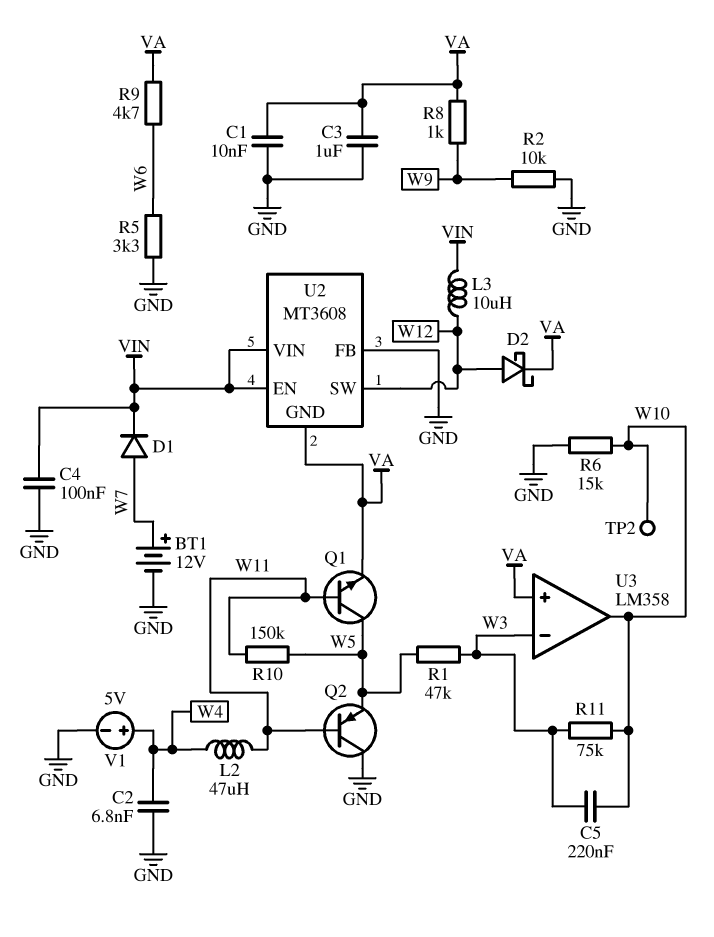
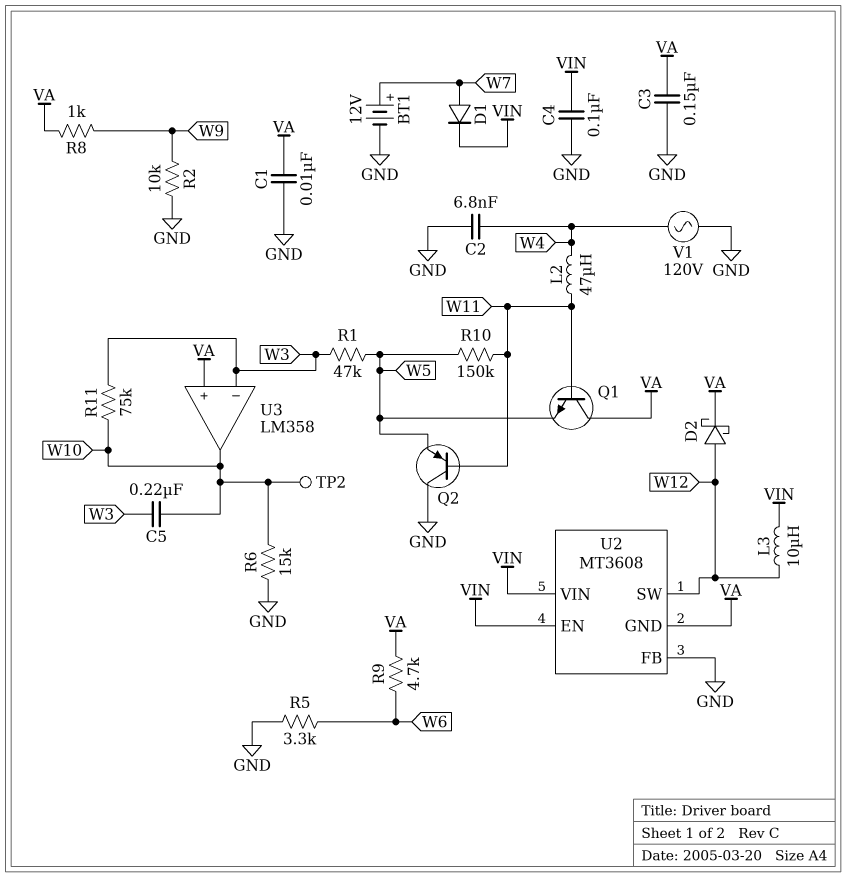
C3: 1uF (GND, VA) -> 150nF (GND, VA)
Q1: NPN (B W11, C W5, E VA) -> NPN (B W11, C VA, E W5)
V1: 5V (plus W4, minus GND) -> AC 120V (GND, W4)

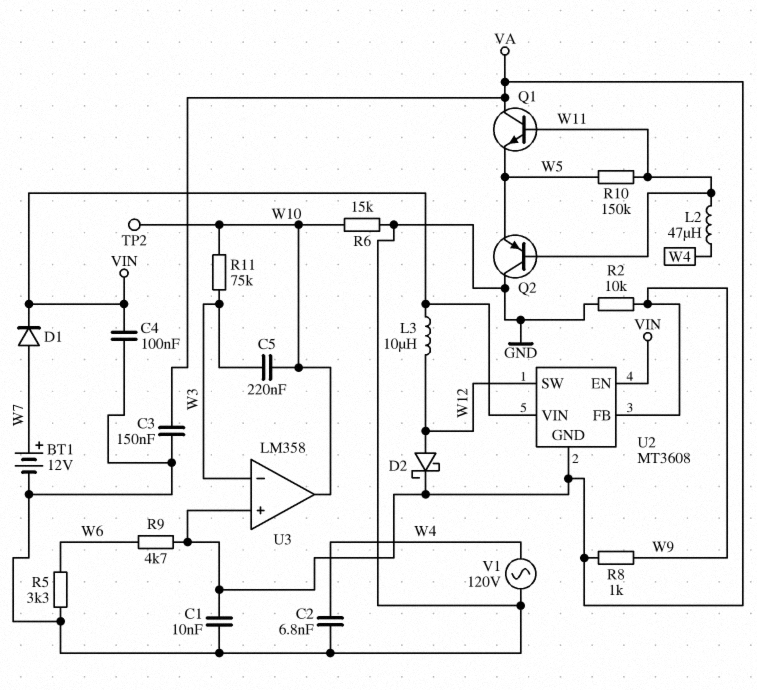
R1: 47k (W3, W5) -> none
U2 pin FB: GND -> W9

